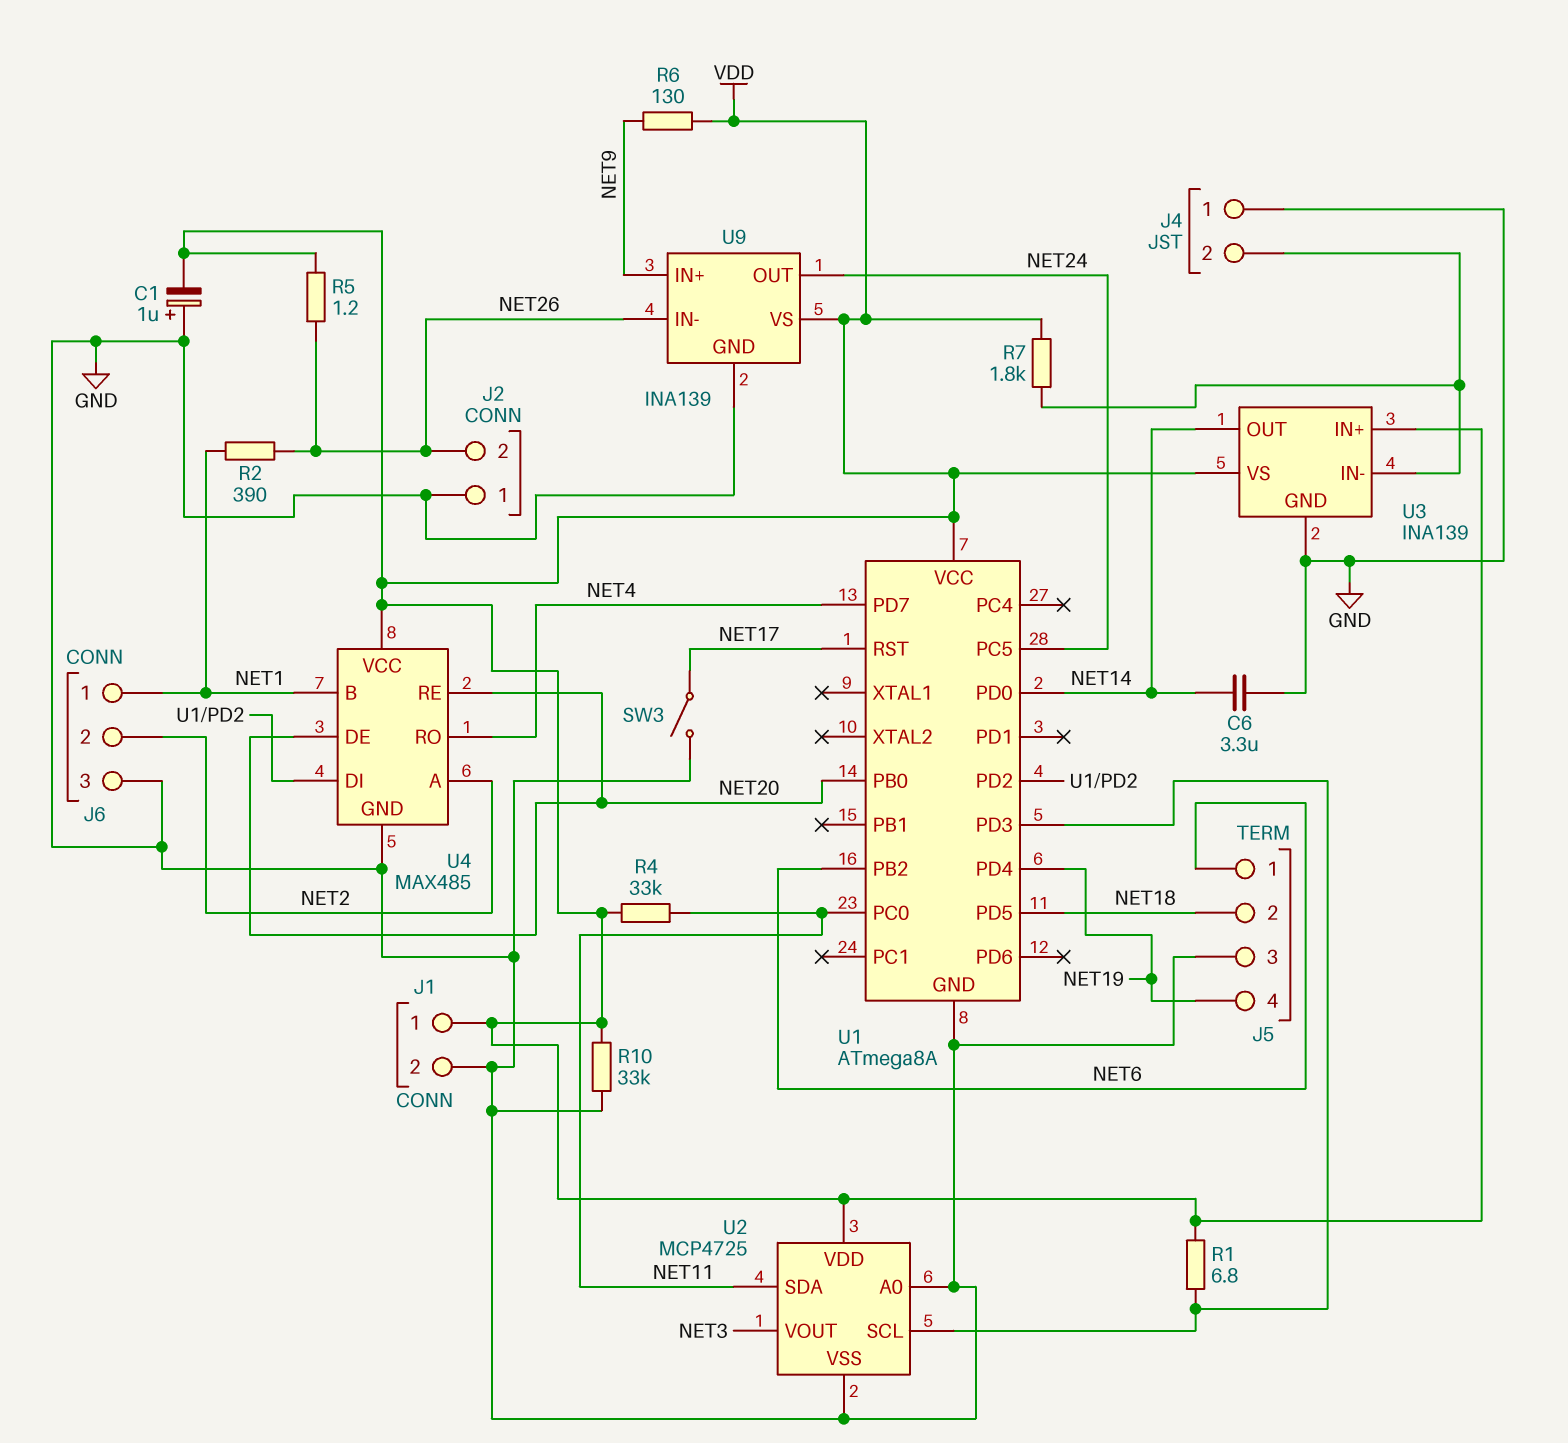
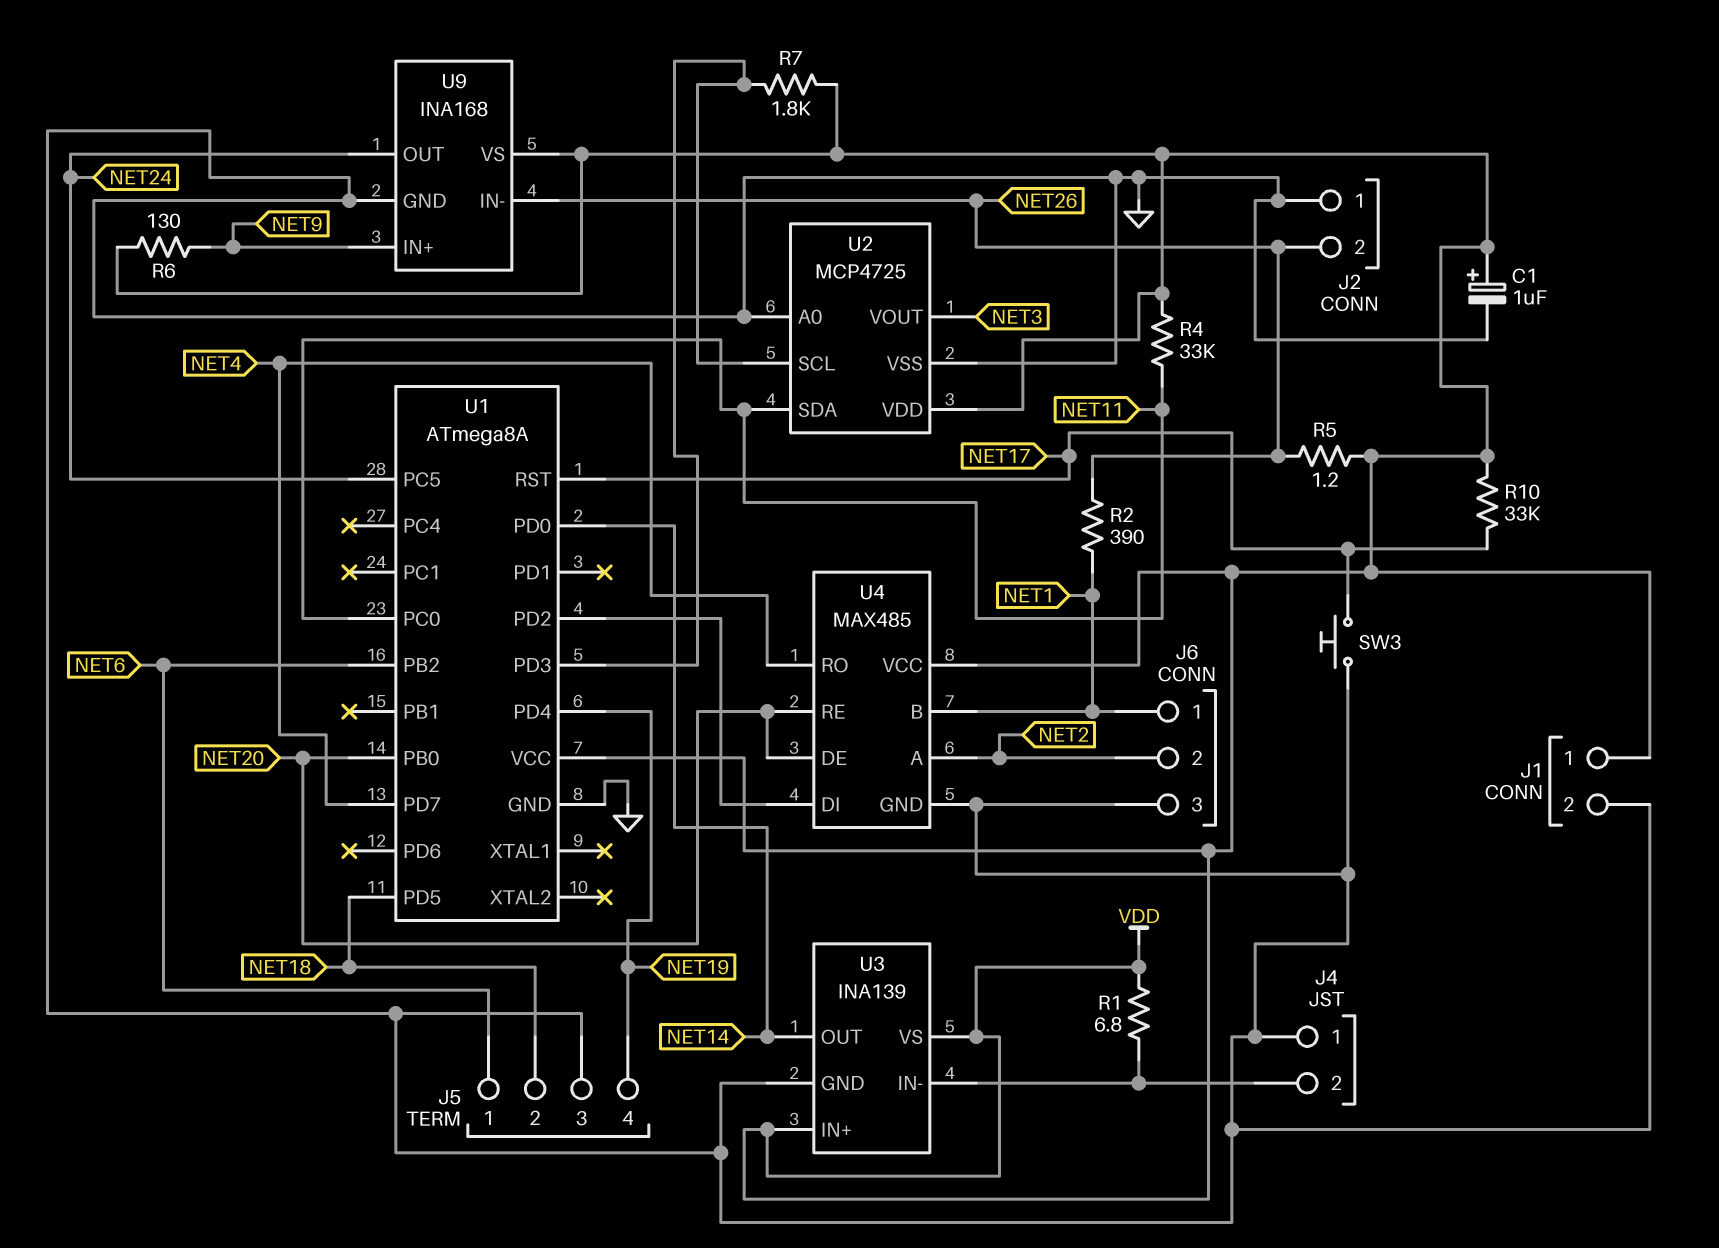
C1: 1uF (plus GND, minus VDD) -> 1uF (plus VDD, minus GND)
C6: 3.3uF (GND, NET14) -> none
R1: 6.8 (U1/PD3, VDD) -> 6.8 (J4/2, VDD)
R7: 1.8k (J4/2, VDD) -> 1.8k (U1/PD3, VDD)
R10: 33k (GND, VDD) -> 33k (NET17, VDD)
SW3: switch (GND, NET17) -> button (GND, NET17)
U9: INA139 -> INA168

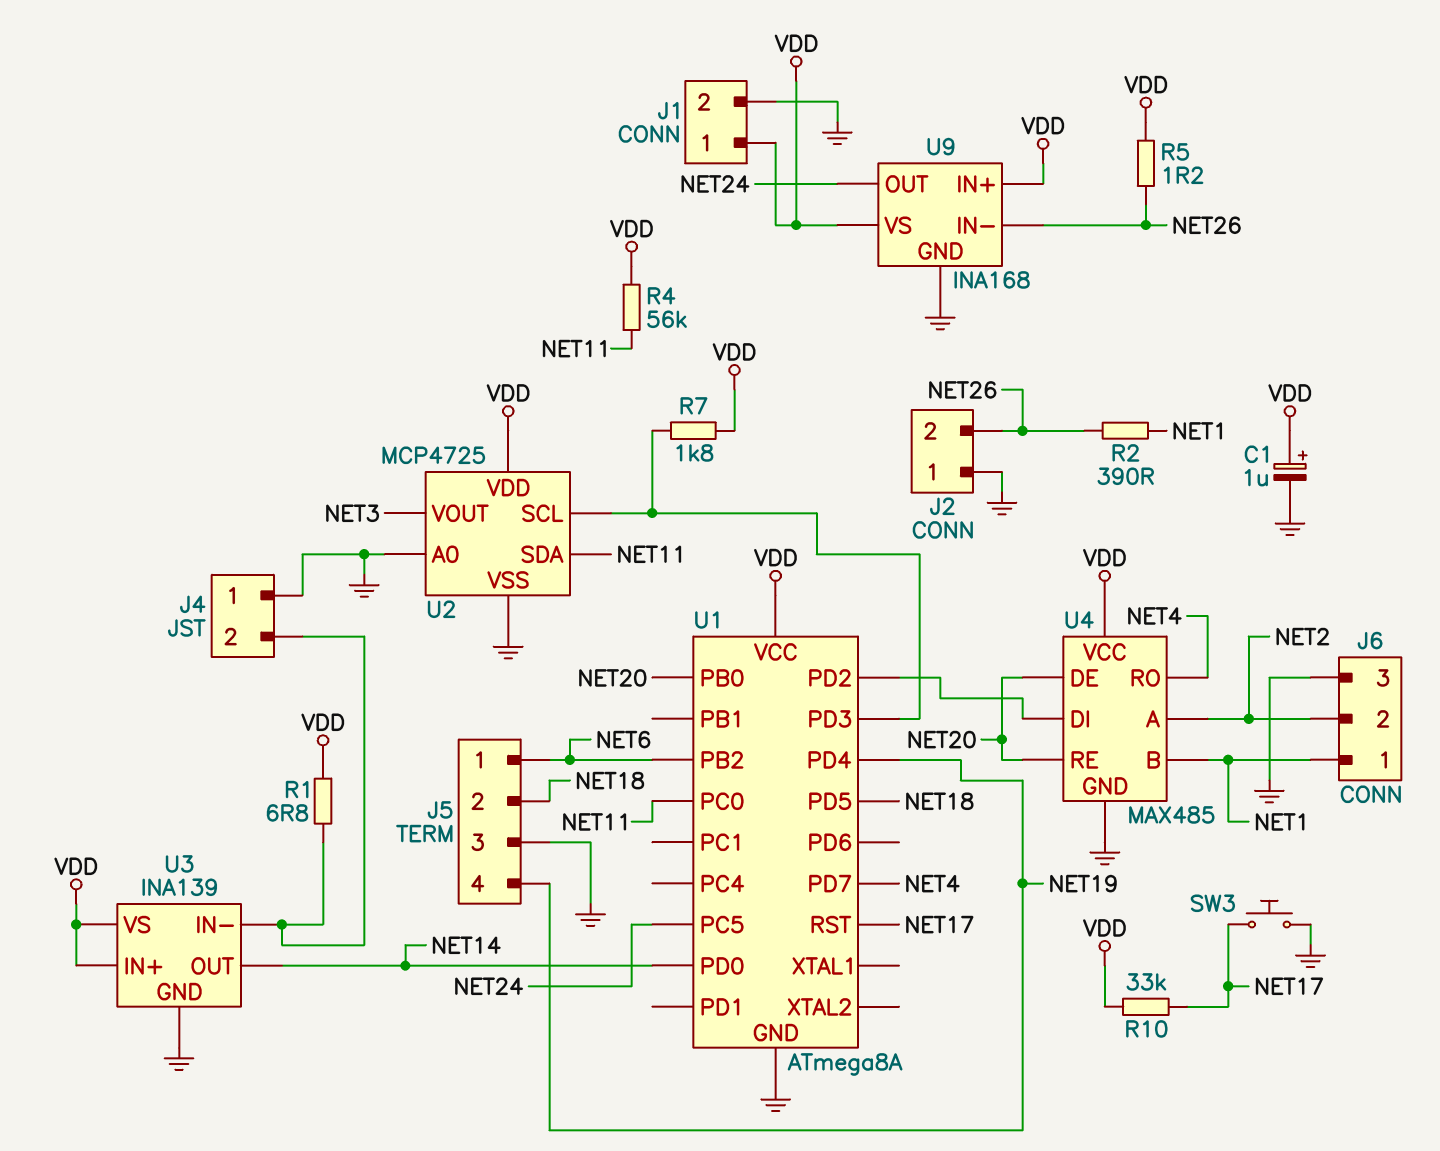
R4: 33k (NET11, VDD) -> 56k (NET11, VDD)
R6: 130 (NET9, VDD) -> none
U9 pin IN+: NET9 -> VDD

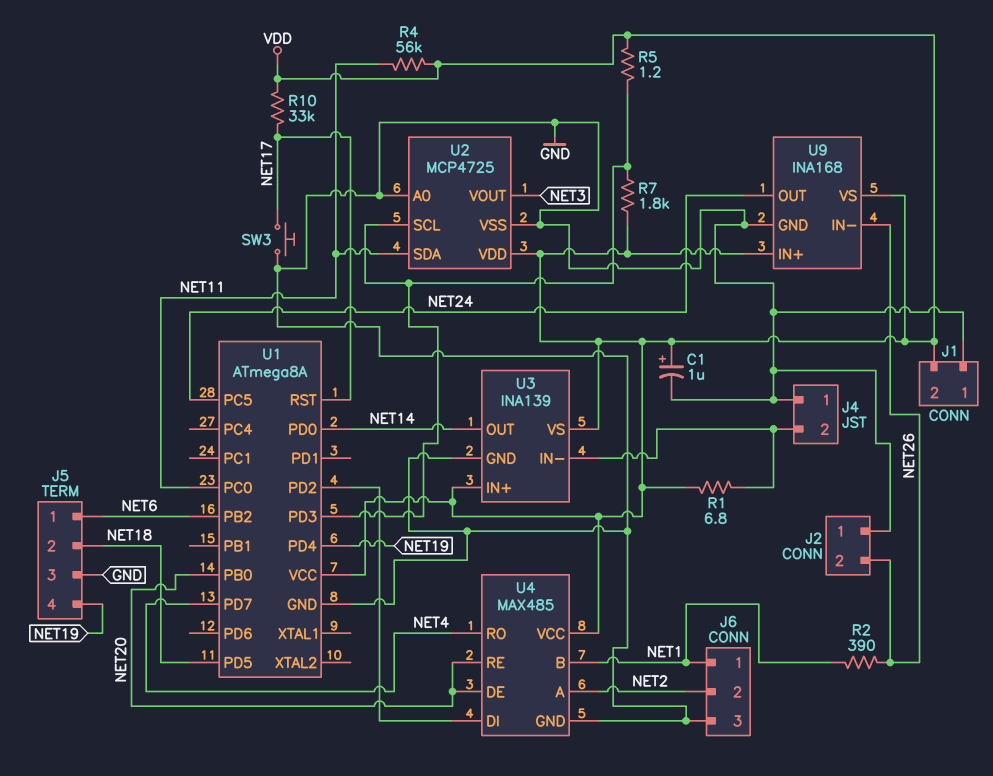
J1 pin 1: VDD -> GND
J1 pin 2: GND -> VDD
R5: 1.2 (NET26, VDD) -> 1.2 (U1/PD3, VDD)

